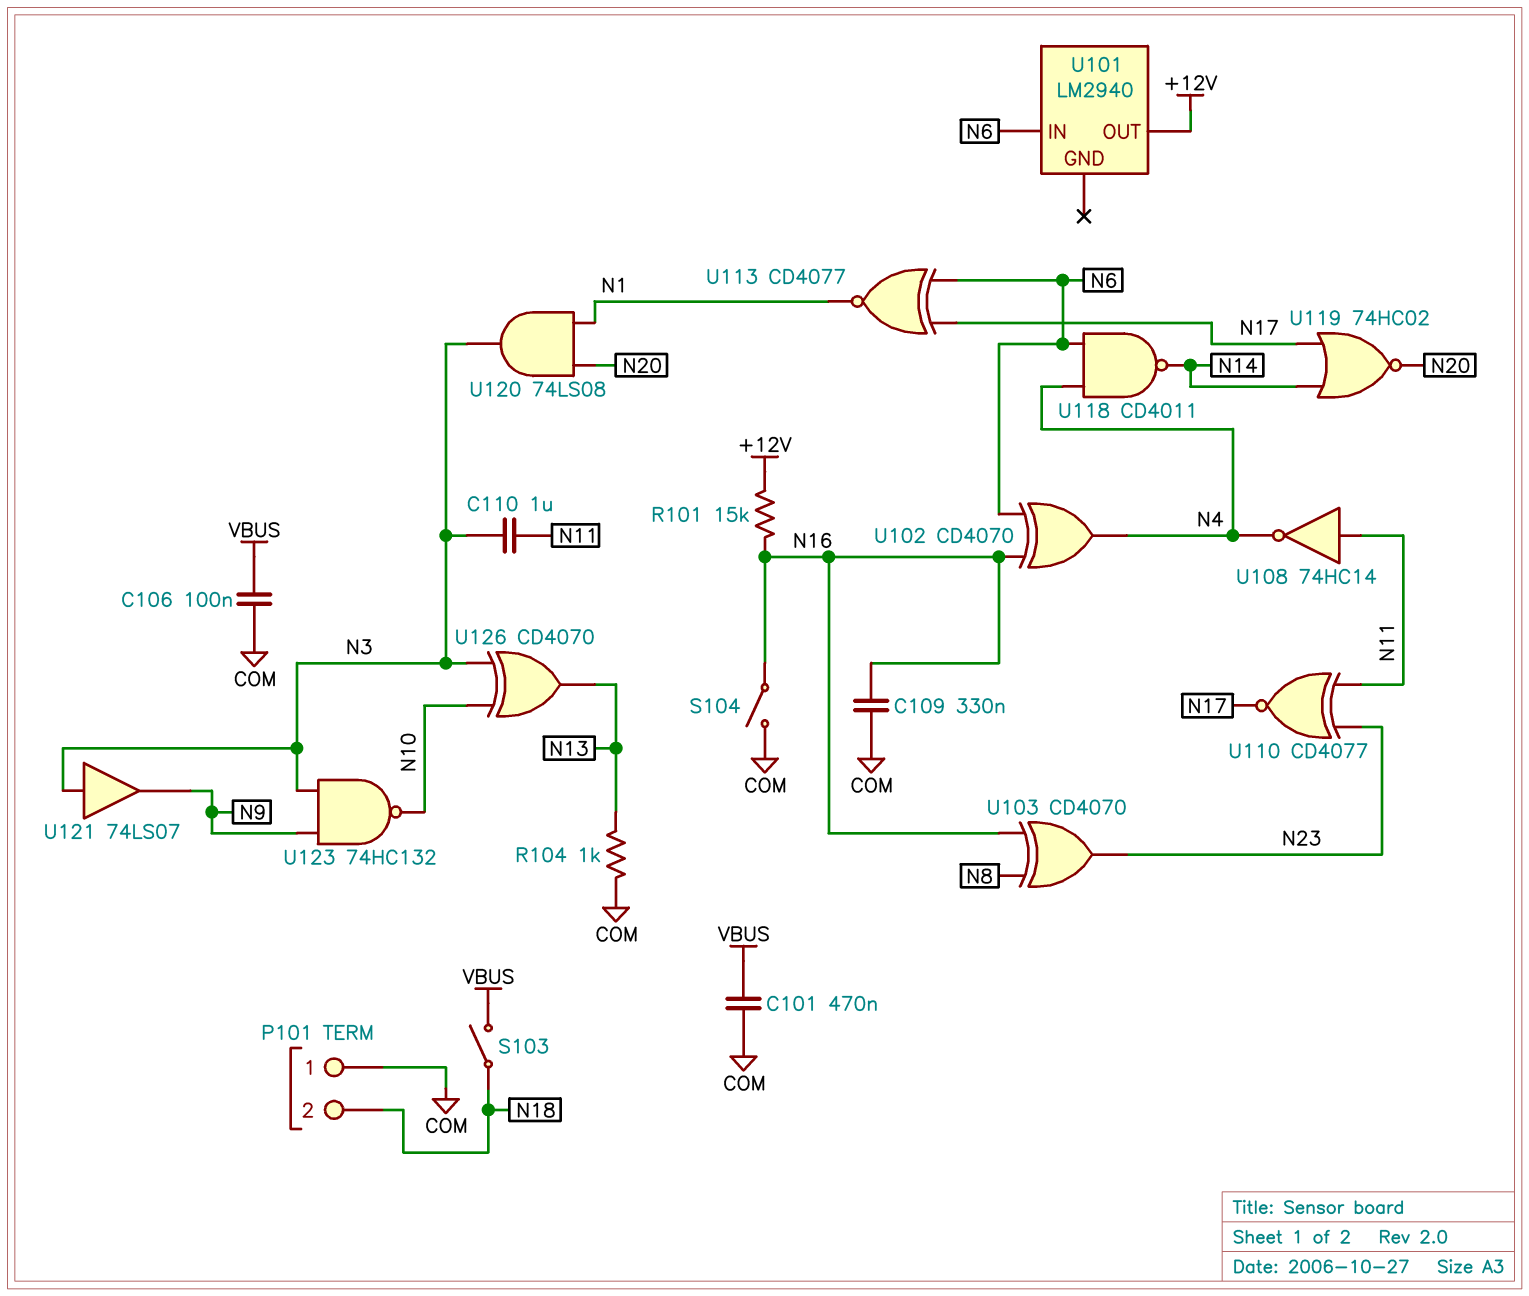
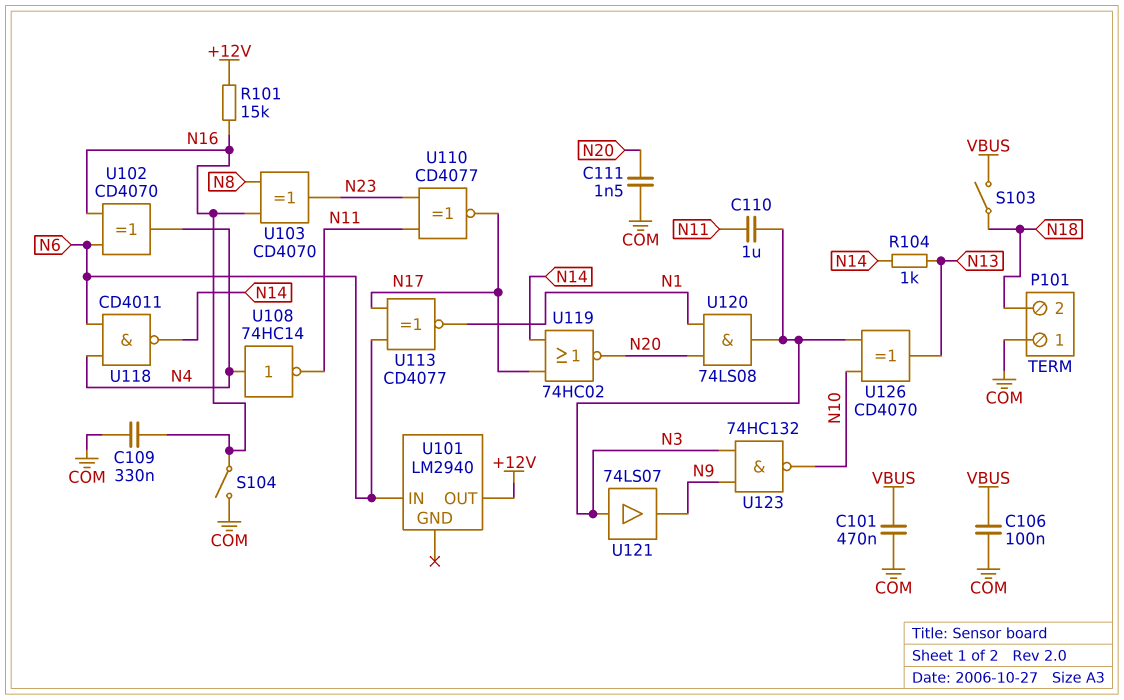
C111: none -> 1.5nF (COM, N20)
R104: 1k (COM, N13) -> 1k (N13, N14)
U108: NOT 74HC14 (in N11, out N4) -> NOT 74HC14 (in N4, out N11)

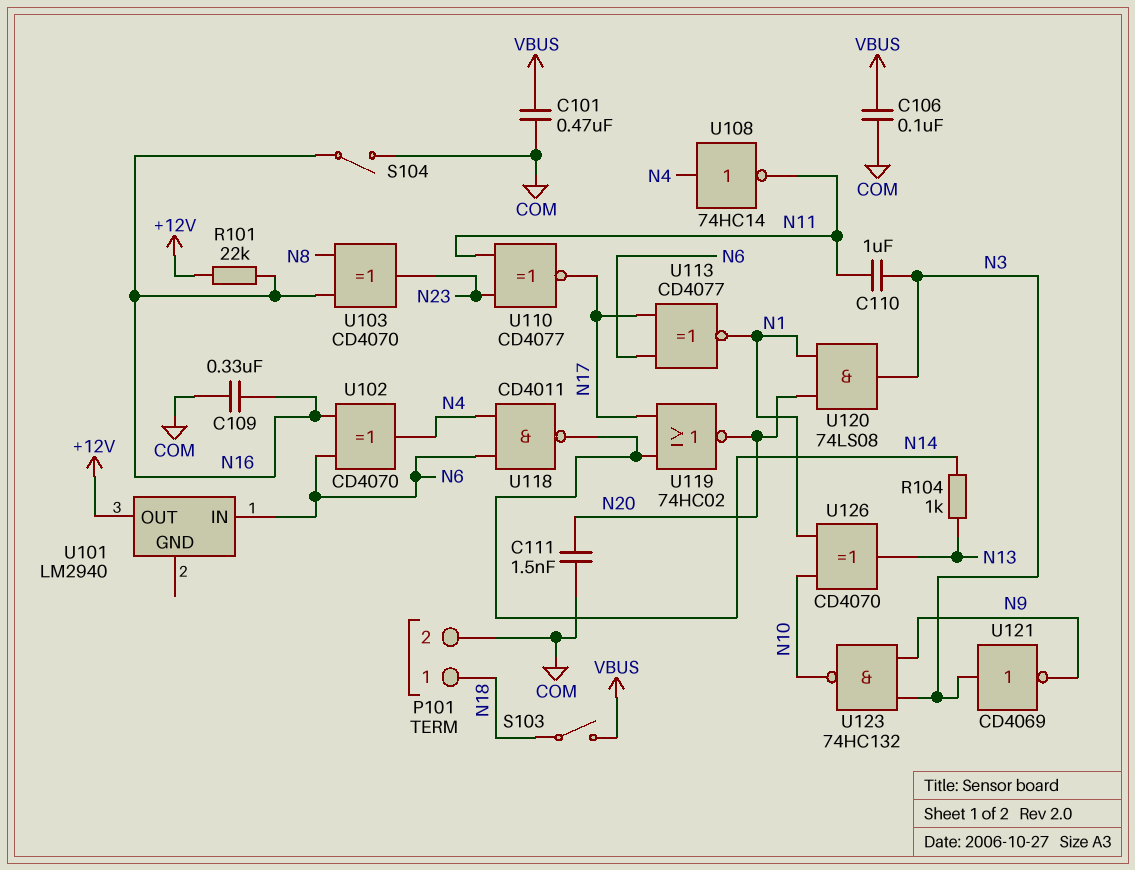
P101 pin 1: COM -> N18
P101 pin 2: N18 -> COM
R101: 15k (+12V, N16) -> 22k (+12V, N16)
U121: buffer 74LS07 (in N3, out N9) -> NOT CD4069 (in N3, out N9)
U126: XOR CD4070 (in N3, in N10, out N13) -> XOR CD4070 (in N1, in N10, out N13)

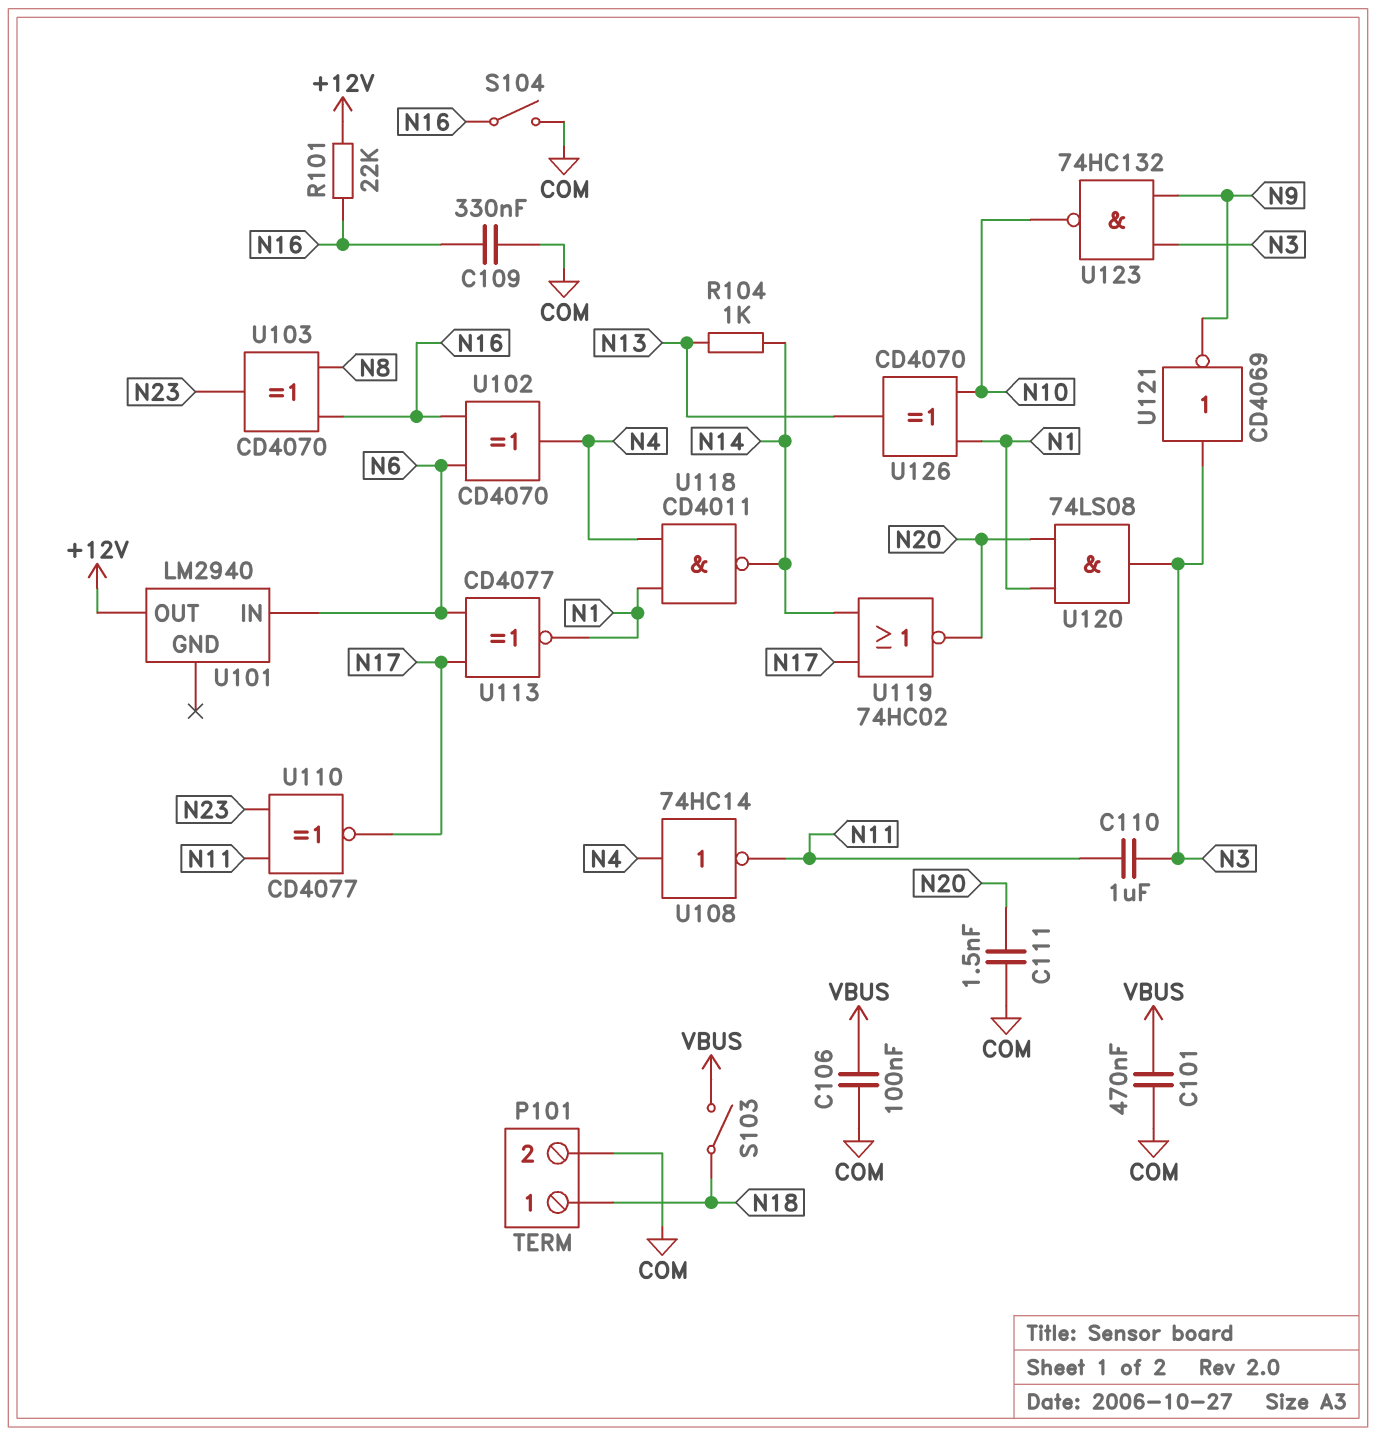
U118: NAND CD4011 (in N4, in N6, out N14) -> NAND CD4011 (in N1, in N4, out N14)

